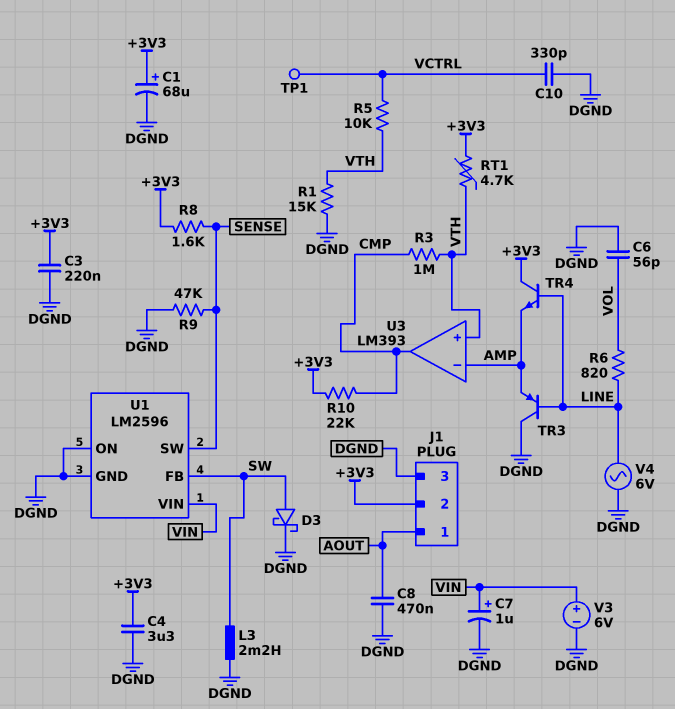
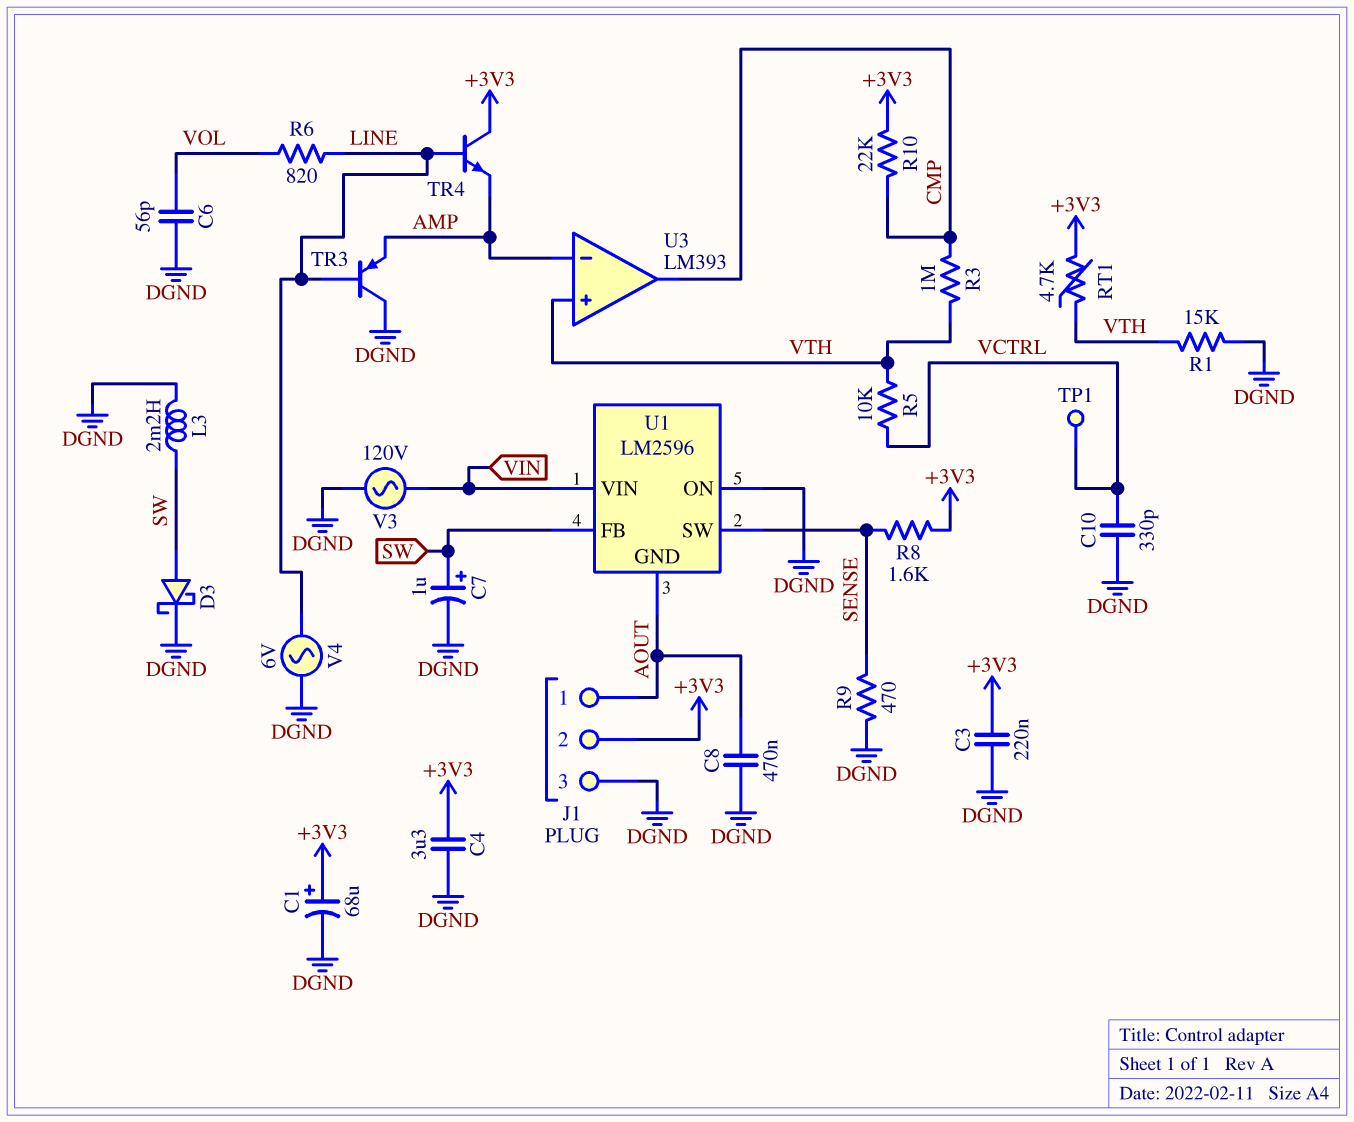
C7: 1uF (plus VIN, minus DGND) -> 1uF (plus SW, minus DGND)
R9: 47k (DGND, SENSE) -> 470 (DGND, SENSE)
U1 pin GND: DGND -> AOUT
V3: 6V (plus VIN, minus DGND) -> AC 120V (DGND, VIN)

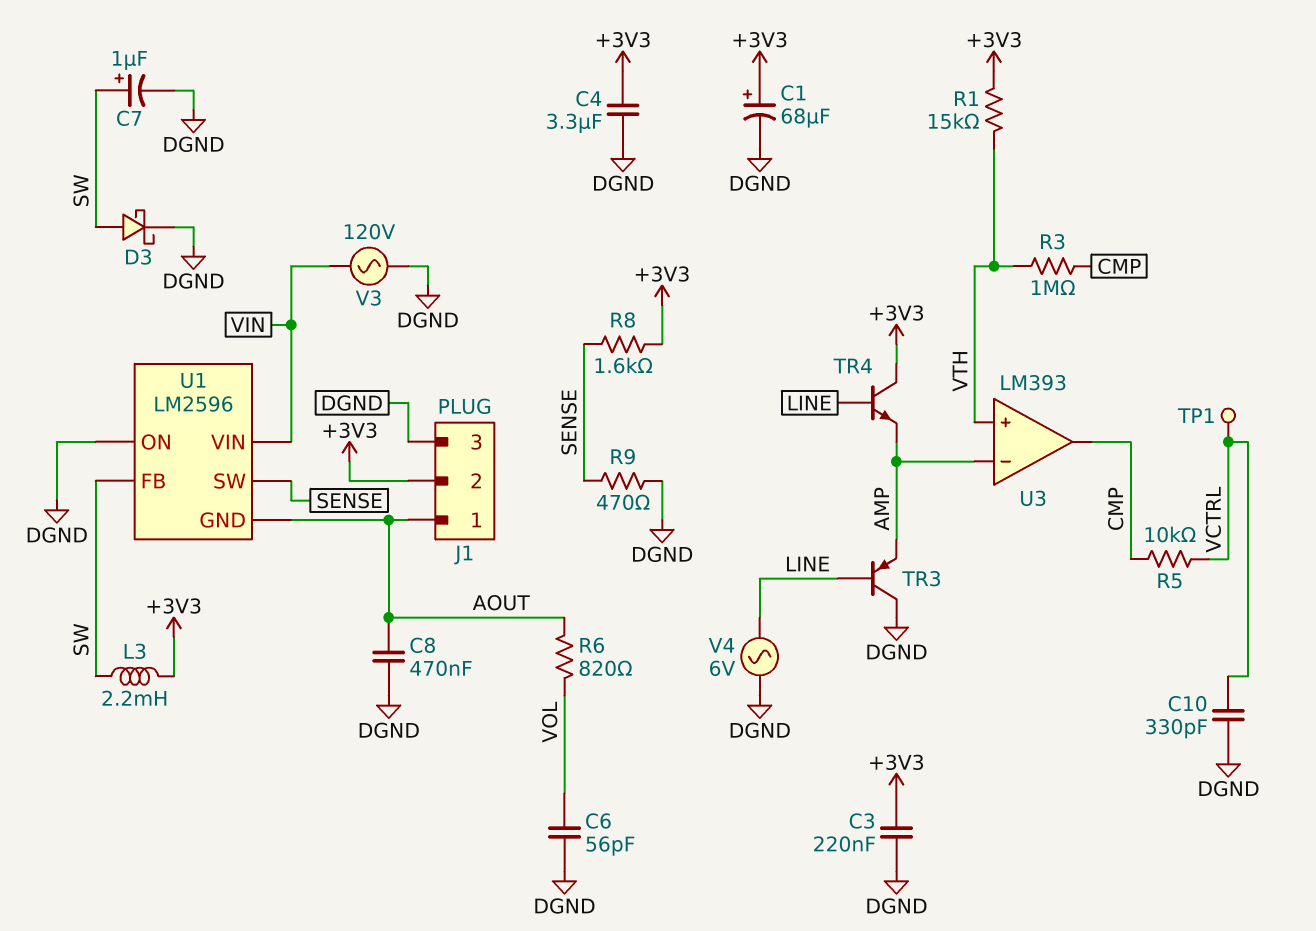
L3: 2.2mH (DGND, SW) -> 2.2mH (+3V3, SW)
R1: 15k (DGND, VTH) -> 15k (+3V3, VTH)
R5: 10k (VCTRL, VTH) -> 10k (CMP, VCTRL)
R6: 820 (LINE, VOL) -> 820 (AOUT, VOL)
R10: 22k (+3V3, CMP) -> none
RT1: 4.7k (+3V3, VTH) -> none

